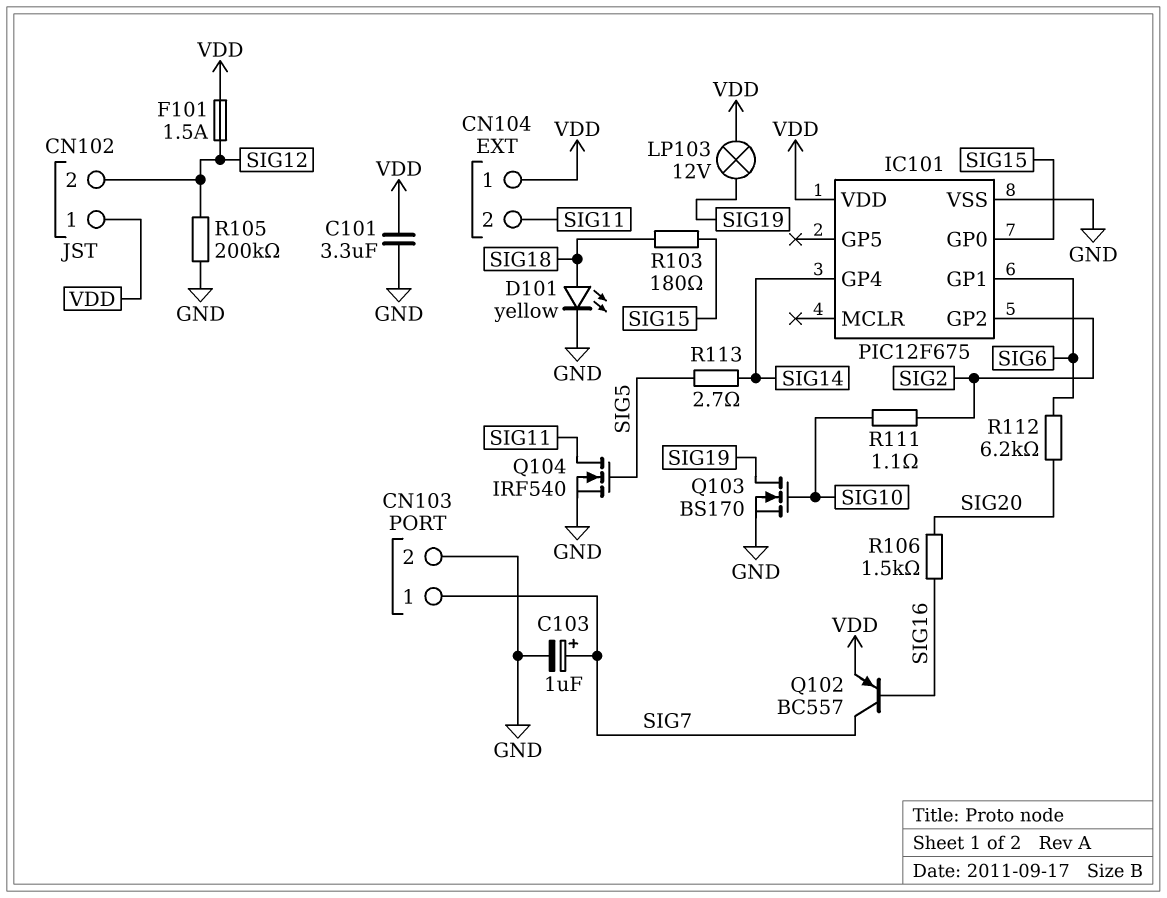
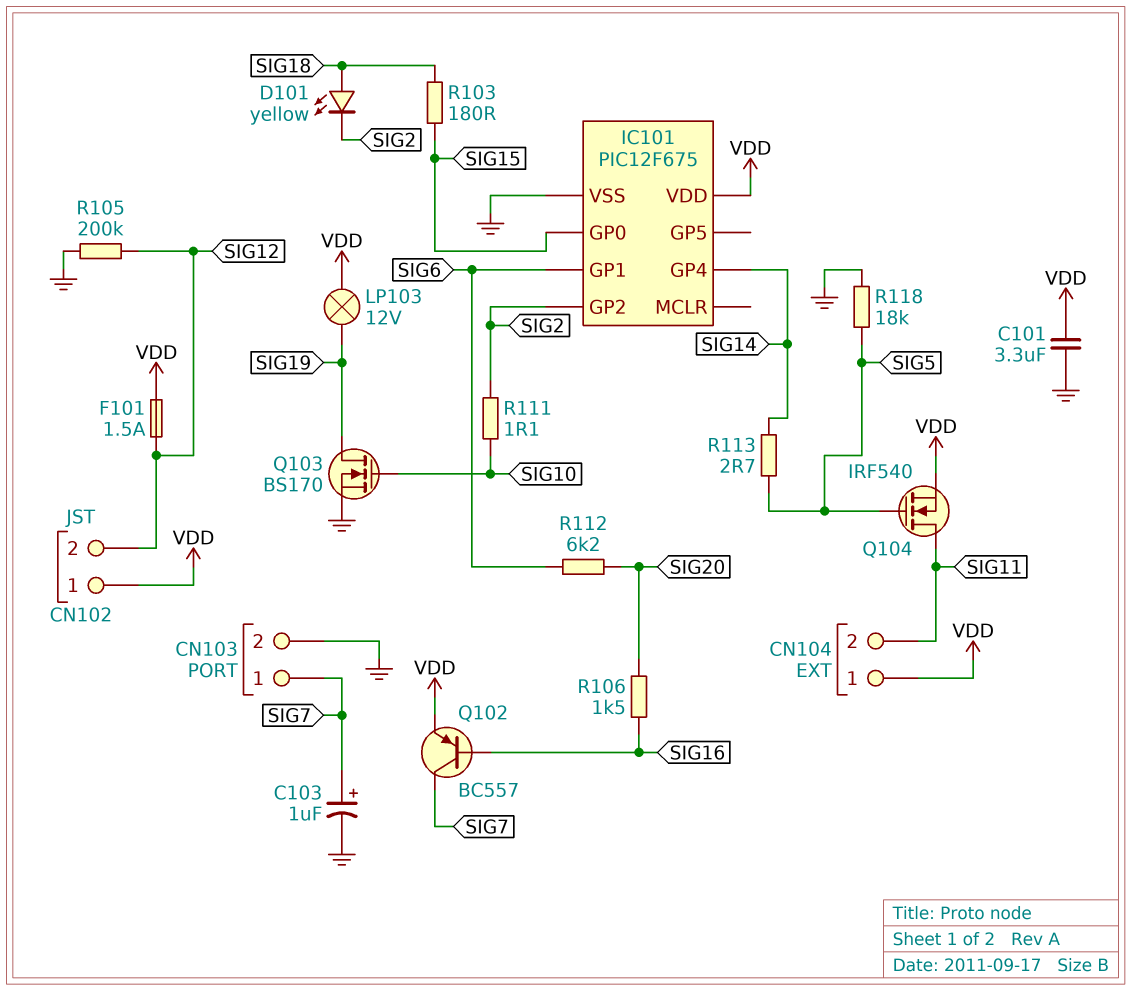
D101: LED yellow (A SIG18, K GND) -> LED yellow (A SIG18, K SIG2)
Q104: NMOS IRF540 (G SIG5, D SIG11, S GND) -> NMOS IRF540 (G SIG5, D SIG11, S VDD)
R118: none -> 18k (GND, SIG5)

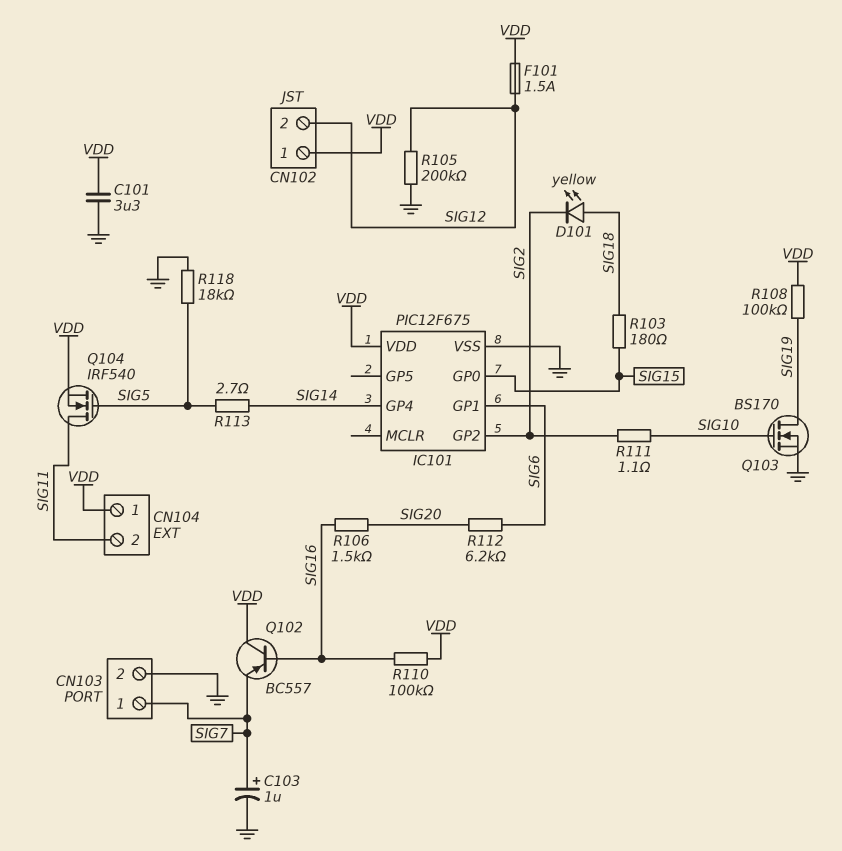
LP103: lamp 12V (SIG19, VDD) -> none
Q102: PNP BC557 (B SIG16, C SIG7, E VDD) -> PNP BC557 (B SIG16, C VDD, E SIG7)
R108: none -> 100k (SIG19, VDD)
R110: none -> 100k (SIG16, VDD)

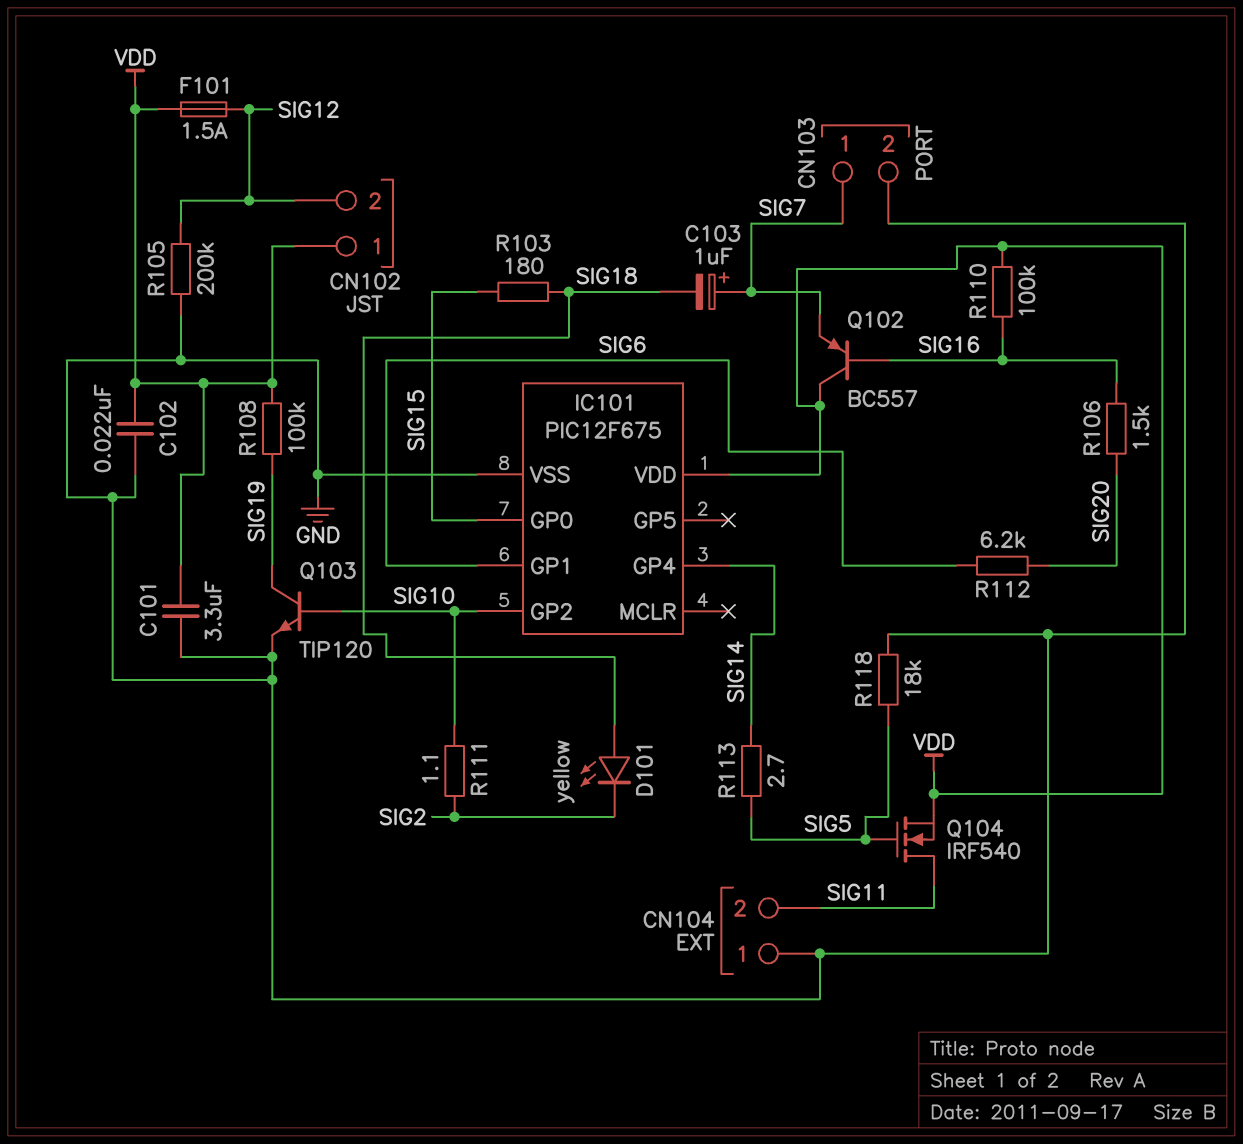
C102: none -> 22nF (GND, VDD)
C103: 1uF (plus SIG7, minus GND) -> 1uF (plus SIG7, minus SIG18)
CN104 pin 1: VDD -> GND
IC101 pin GP2: SIG2 -> SIG10
Q103: NMOS BS170 (G SIG10, D SIG19, S GND) -> NPN TIP120 (B SIG10, C SIG19, E GND)

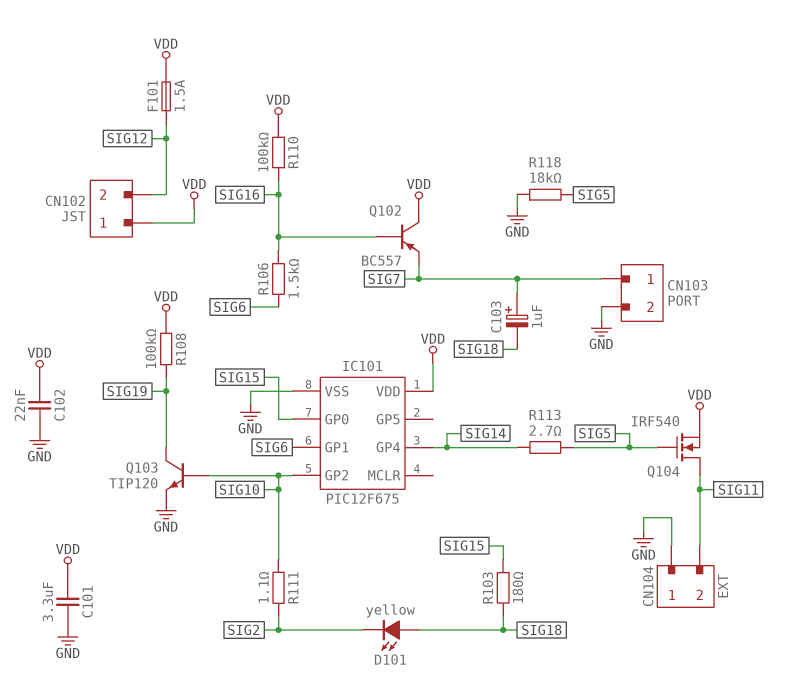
R105: 200k (GND, SIG12) -> none
R106: 1.5k (SIG16, SIG20) -> 1.5k (SIG6, SIG16)
R112: 6.2k (SIG6, SIG20) -> none

